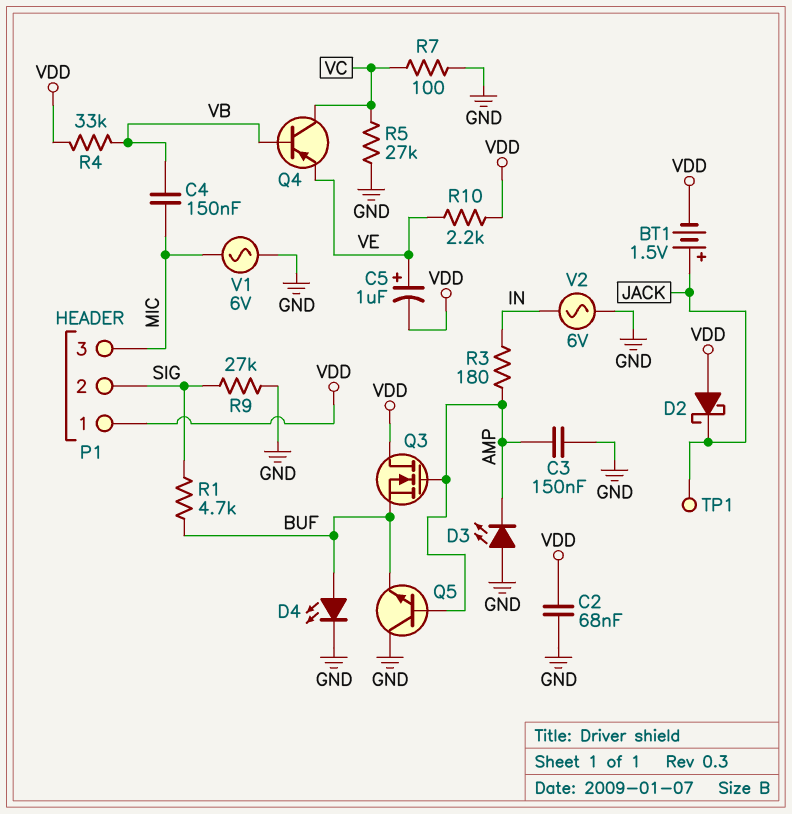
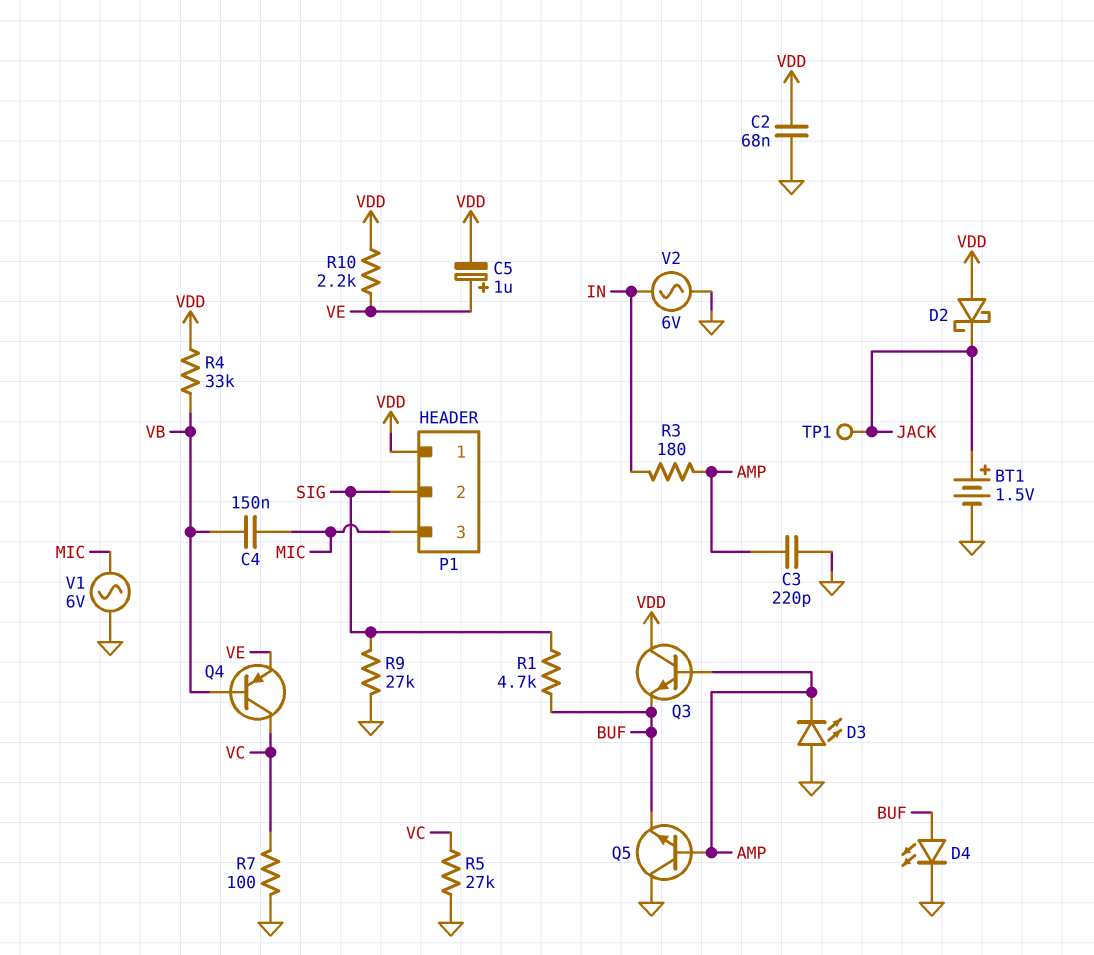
BT1: 1.5V (plus JACK, minus VDD) -> 1.5V (plus JACK, minus GND)
C3: 150nF (AMP, GND) -> 220pF (AMP, GND)
Q3: NMOS (G AMP, D VDD, S BUF) -> NPN (B AMP, C VDD, E BUF)

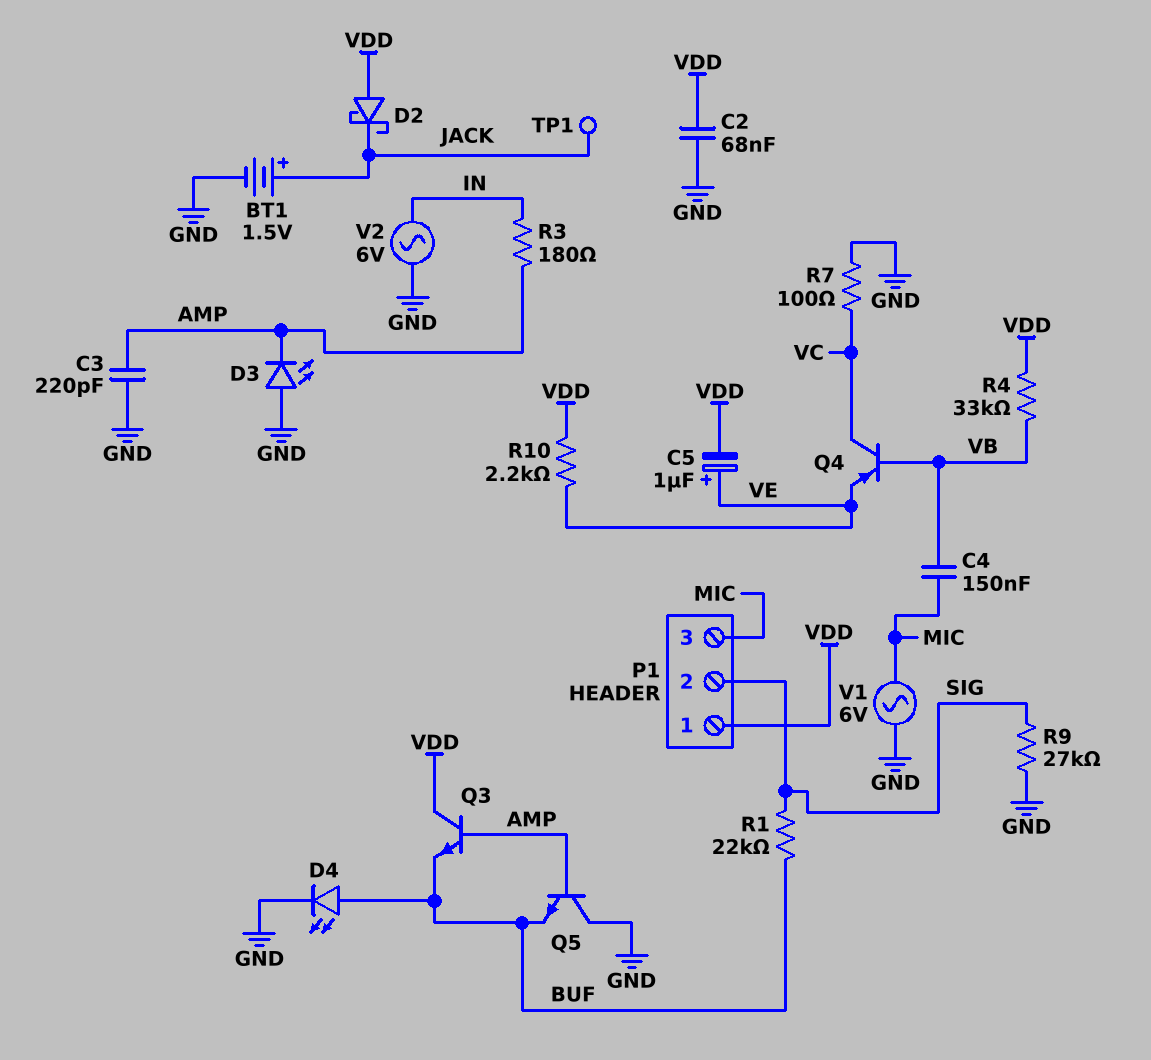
R1: 4.7k (BUF, SIG) -> 22k (BUF, SIG)
R5: 27k (GND, VC) -> none

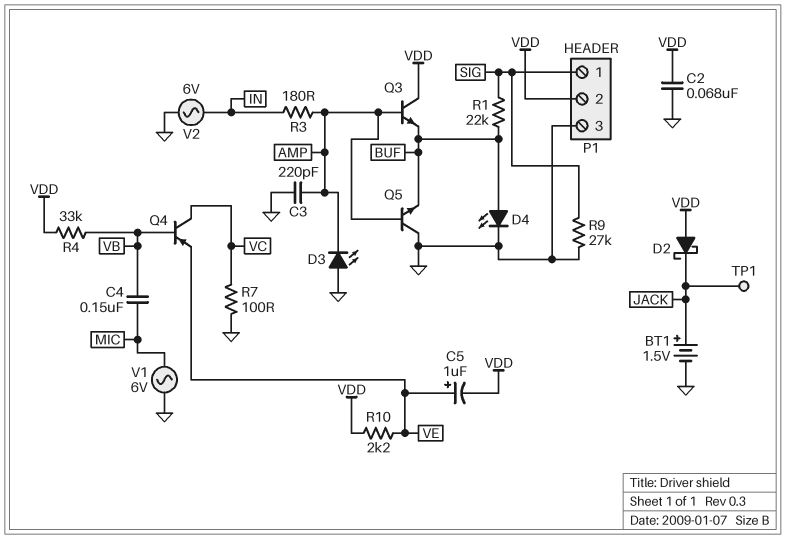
P1 pin 1: VDD -> SIG
P1 pin 2: SIG -> VDD
P1 pin 3: MIC -> GND

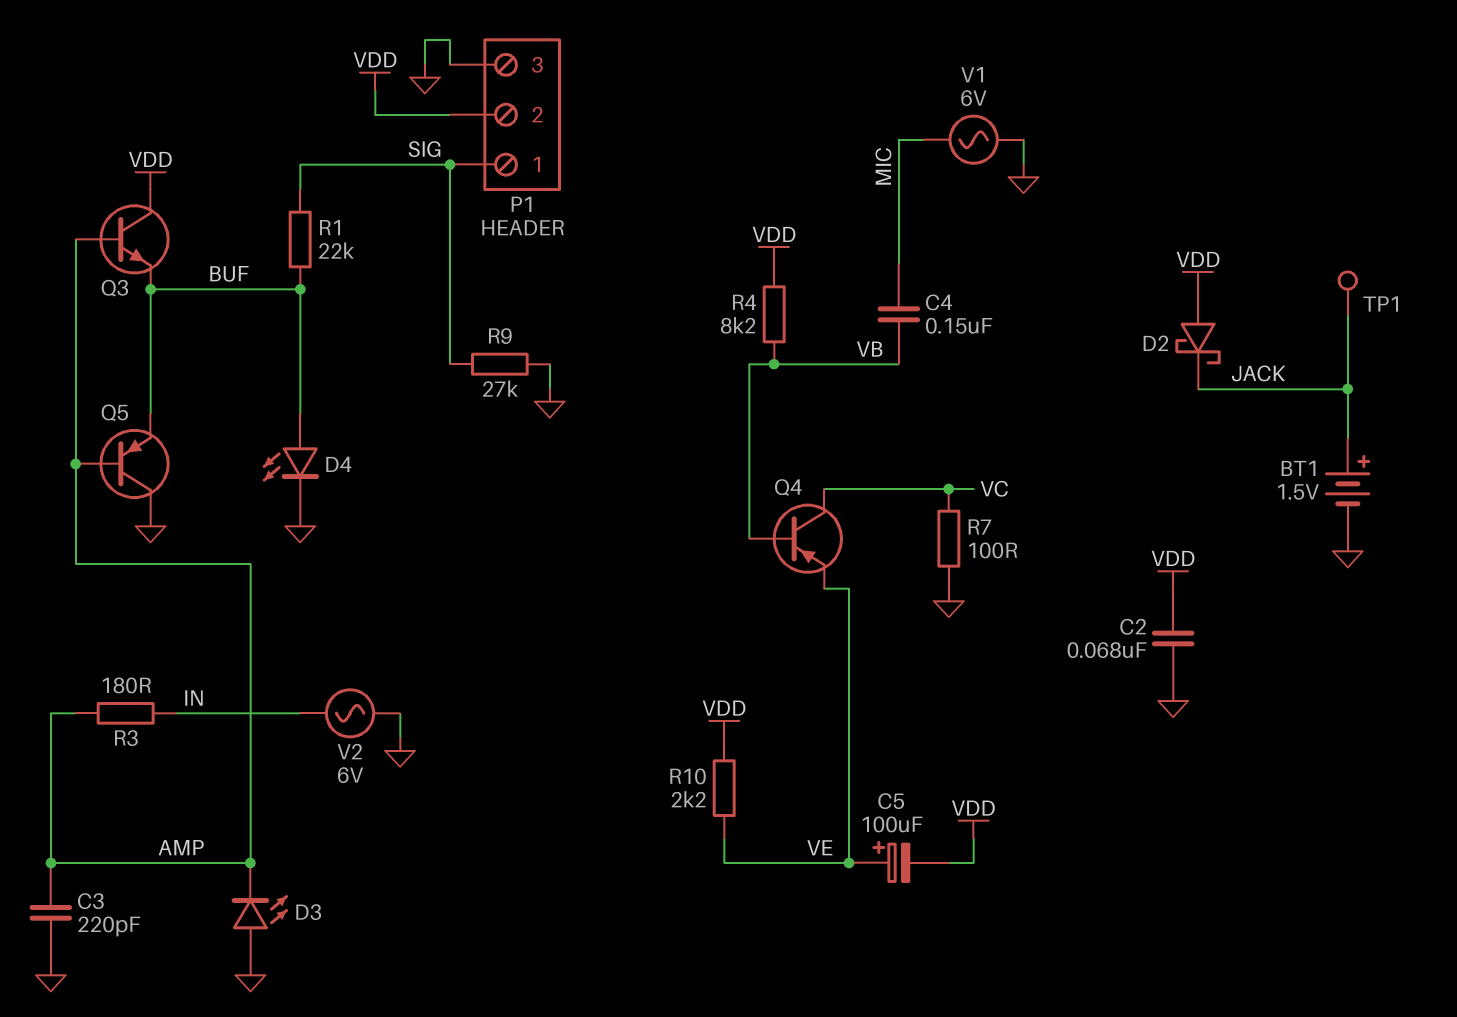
C5: 1uF (plus VE, minus VDD) -> 100uF (plus VE, minus VDD)
Q5: NPN (B AMP, C GND, E BUF) -> PNP (B AMP, C GND, E BUF)
R4: 33k (VB, VDD) -> 8.2k (VB, VDD)

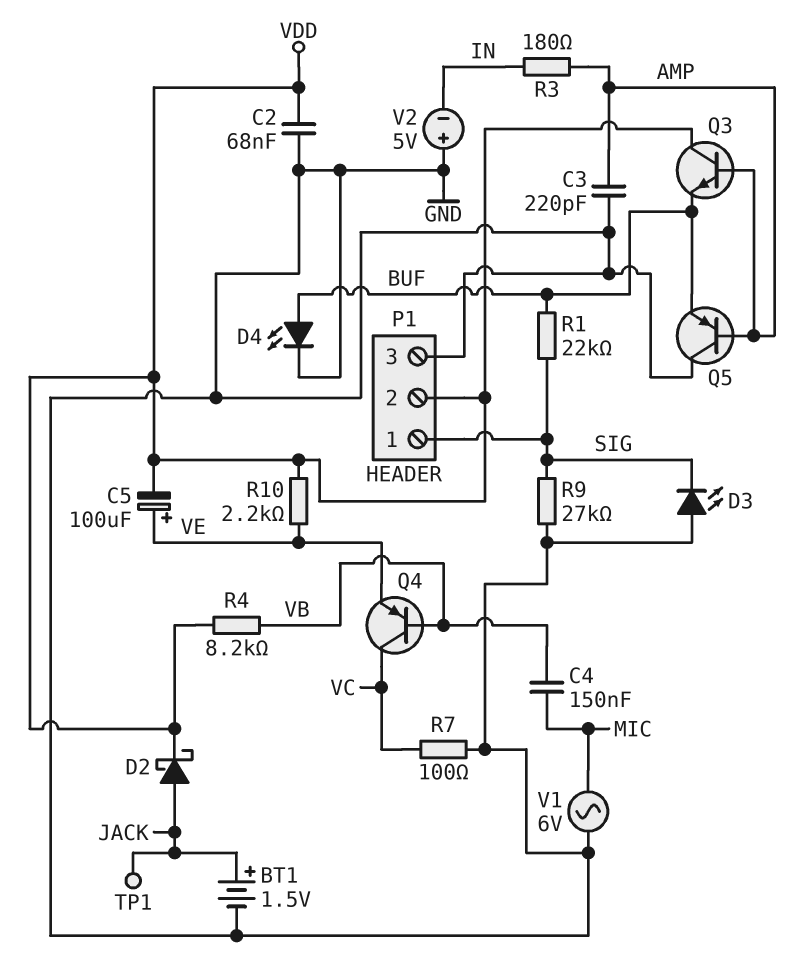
D2: schottky (A VDD, K JACK) -> schottky (A JACK, K VDD)
D3: LED (A GND, K AMP) -> LED (A GND, K SIG)
V2: AC 6V (GND, IN) -> 5V (plus GND, minus IN)

